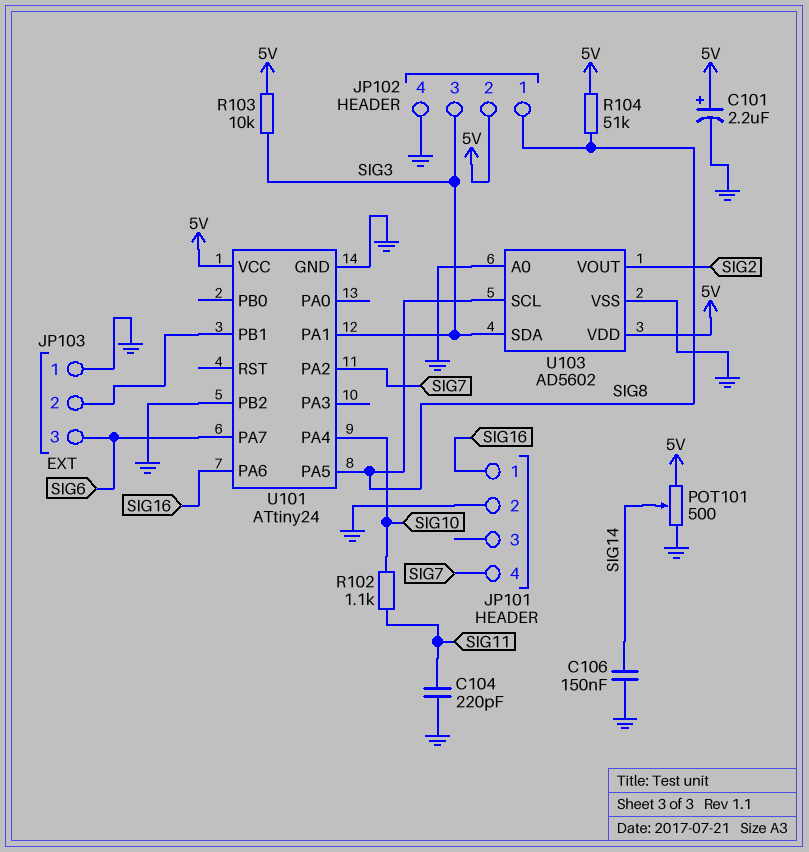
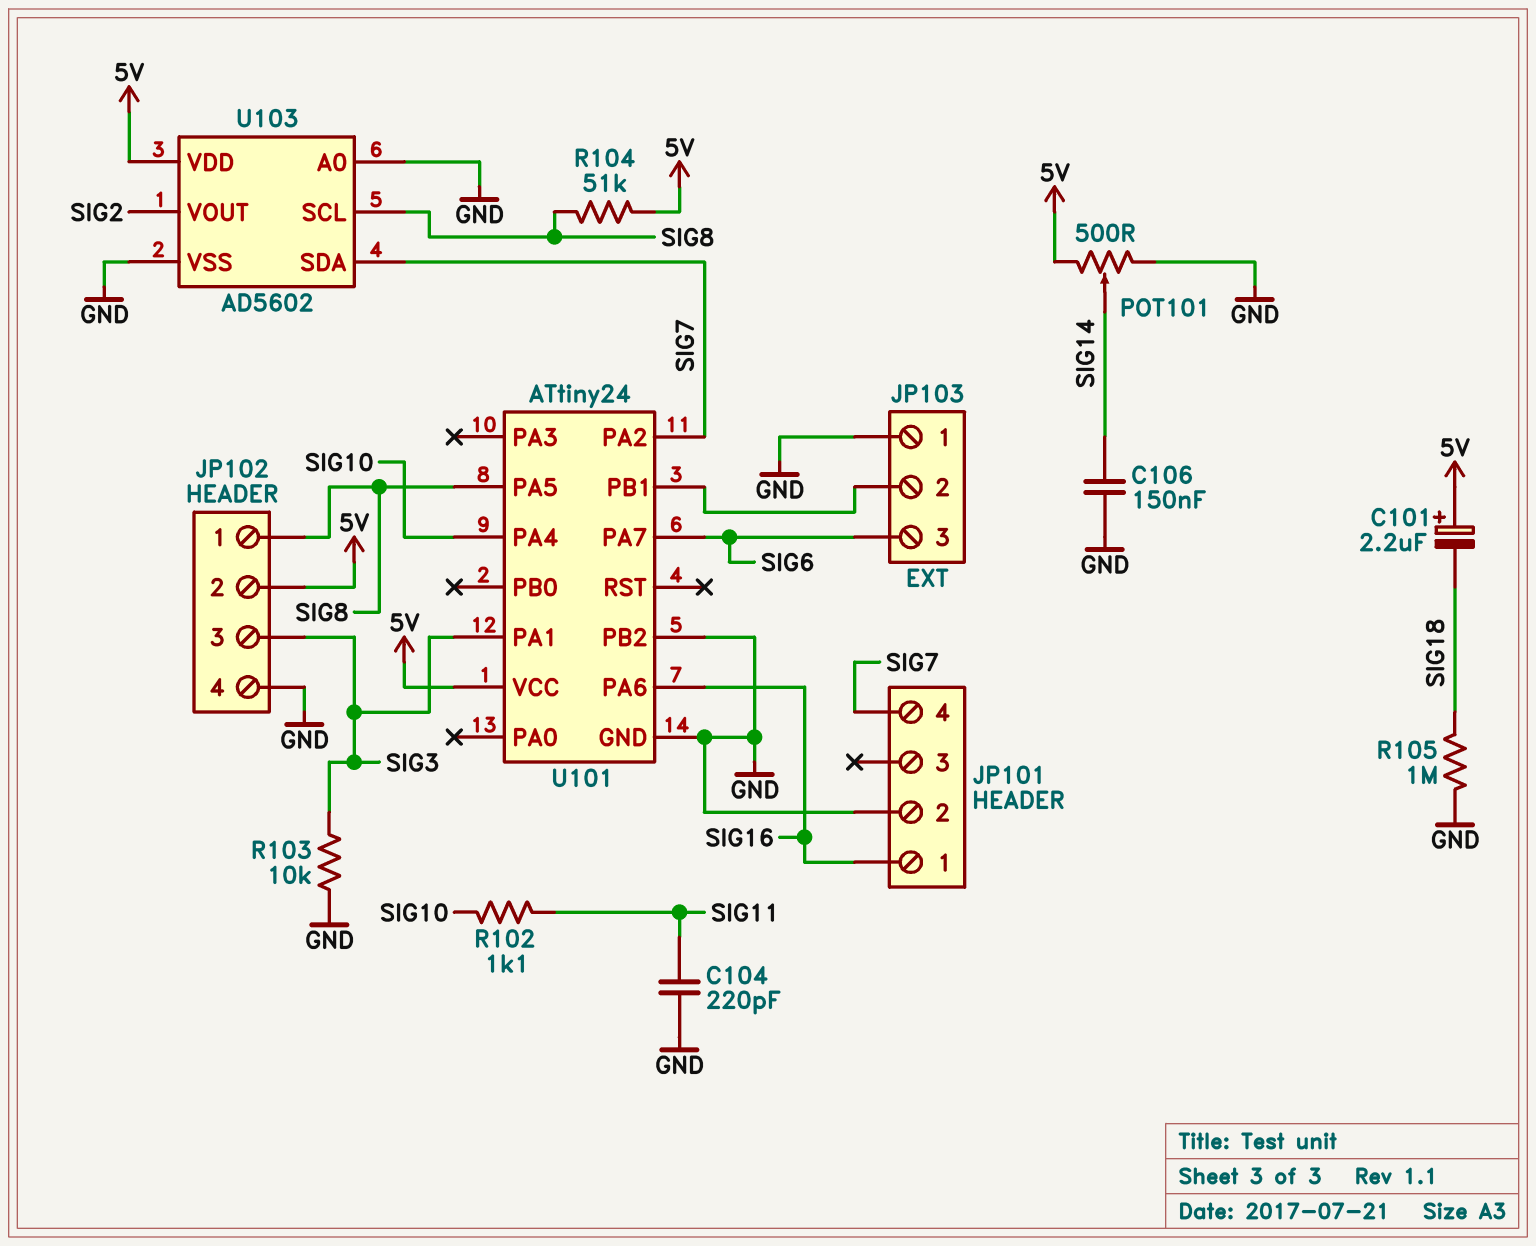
C101: 2.2uF (plus 5V, minus GND) -> 2.2uF (plus 5V, minus SIG18)
R103: 10k (5V, SIG3) -> 10k (GND, SIG3)
R105: none -> 1M (GND, SIG18)
U103 pin SDA: SIG3 -> SIG7

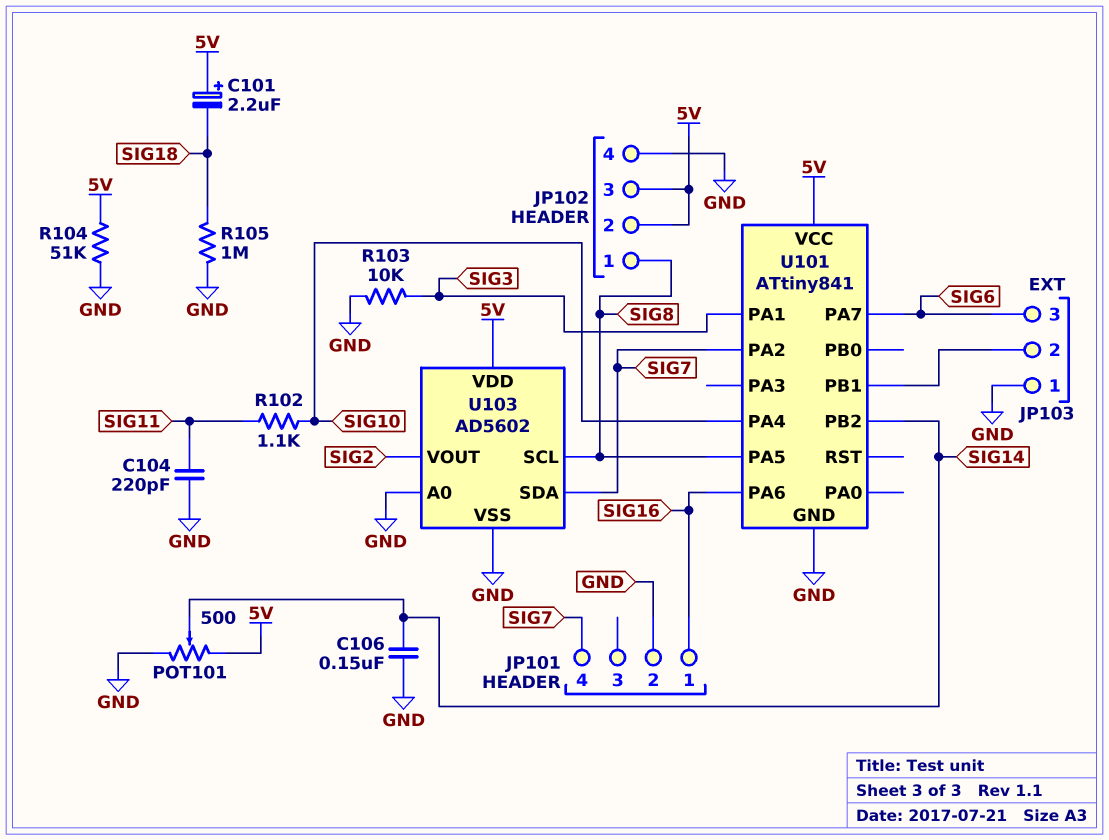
JP102 pin 3: SIG3 -> 5V
R104: 51k (5V, SIG8) -> 51k (5V, GND)
U101: ATtiny24 -> ATtiny841
U101 pin PB2: GND -> SIG14

